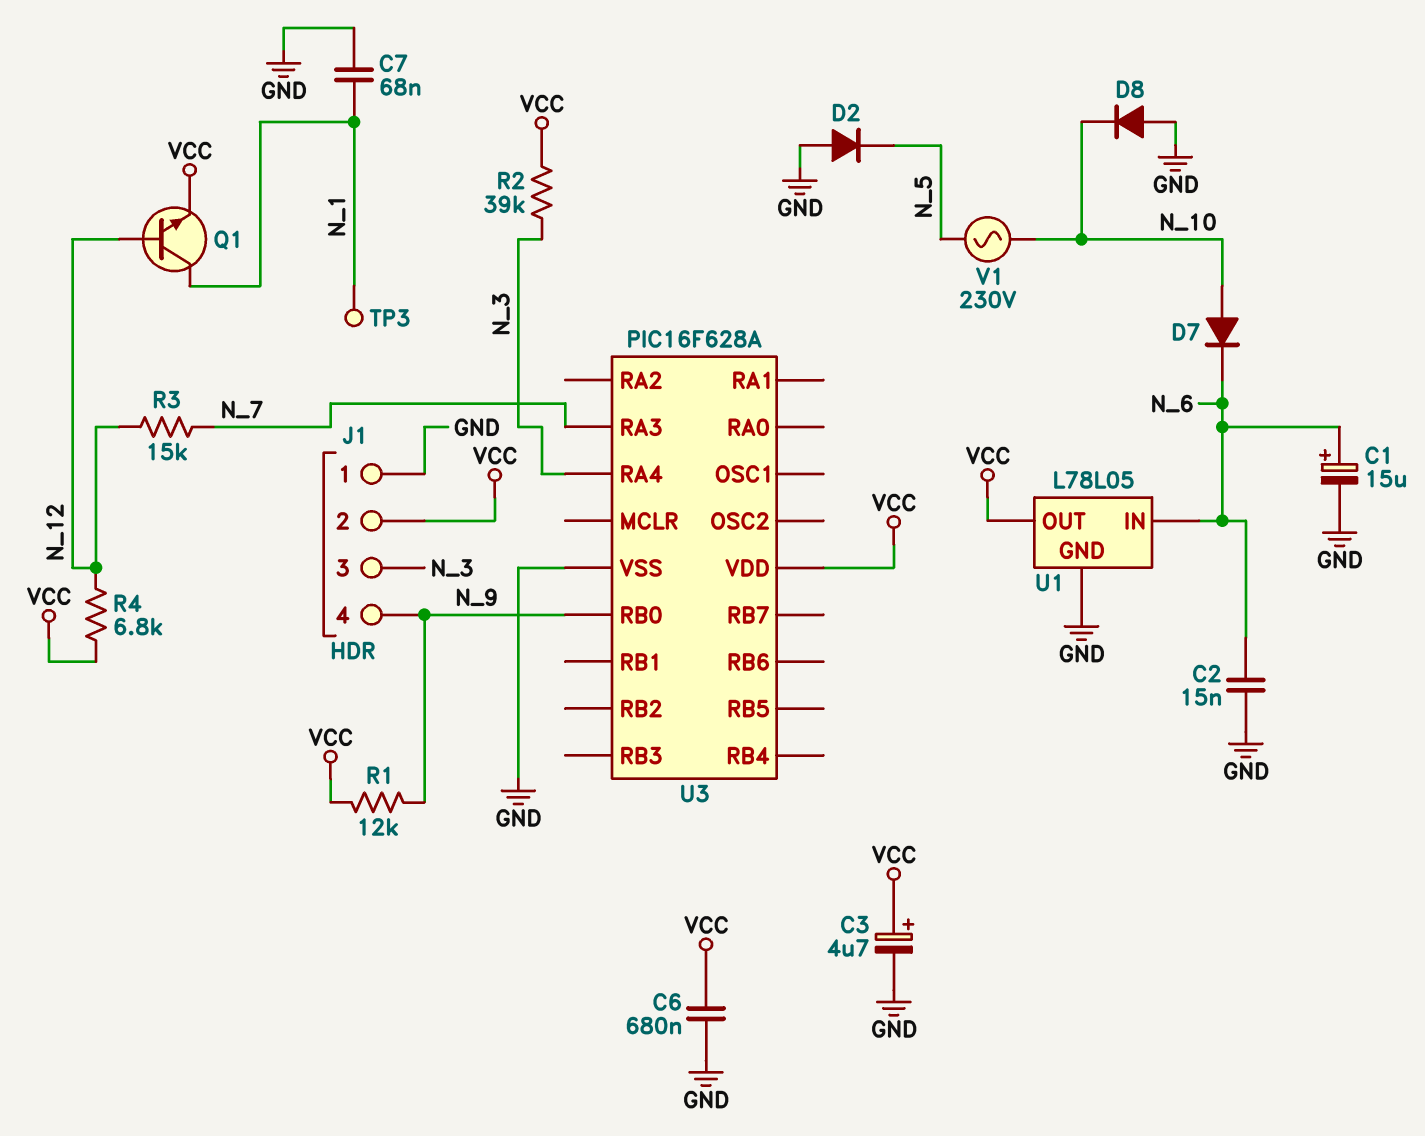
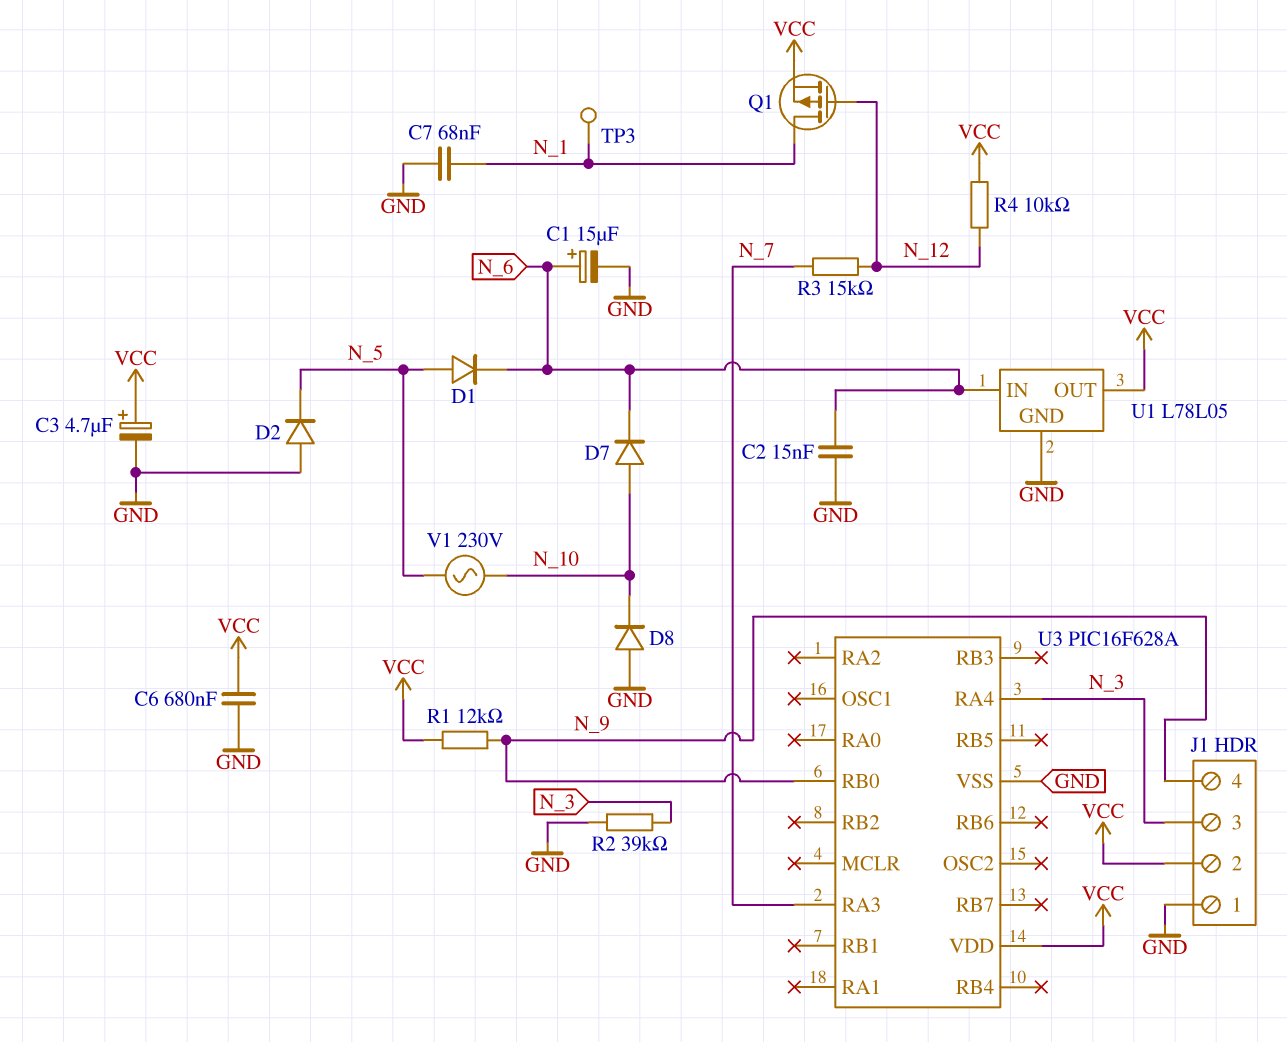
D1: none -> diode (A N_5, K N_6)
Q1: NPN (B N_12, C N_1, E VCC) -> PMOS (G N_12, D N_1, S VCC)
R2: 39k (N_3, VCC) -> 39k (GND, N_3)
R4: 6.8k (N_12, VCC) -> 10k (N_12, VCC)

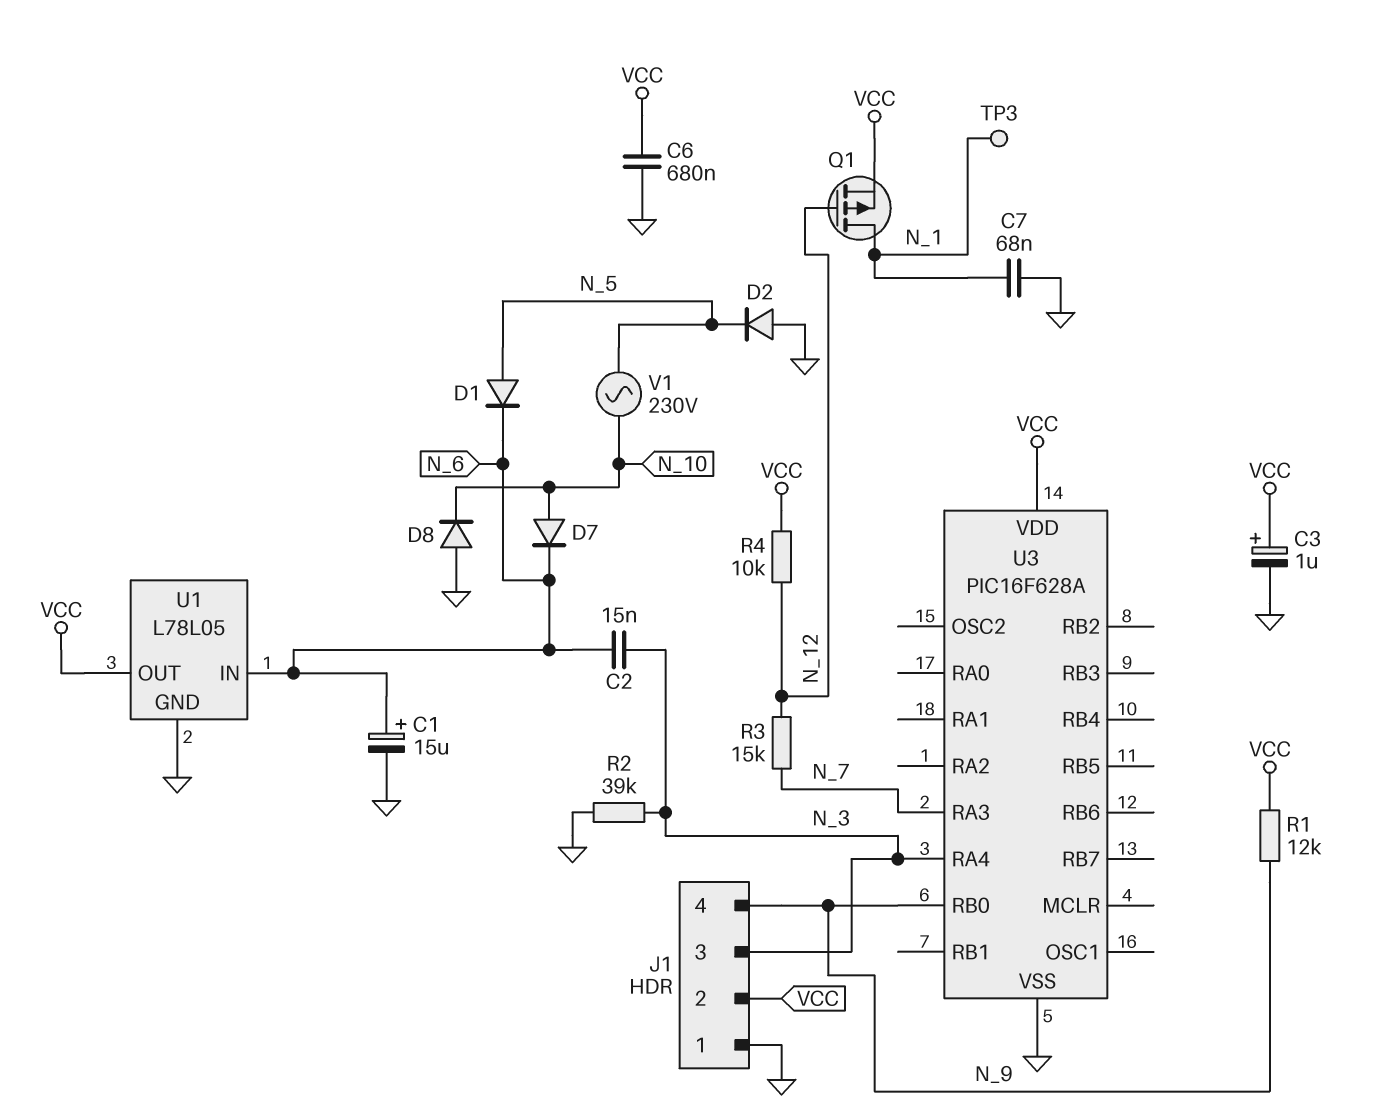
C2: 15nF (GND, N_6) -> 15nF (N_3, N_6)
C3: 4.7uF (plus VCC, minus GND) -> 1uF (plus VCC, minus GND)

